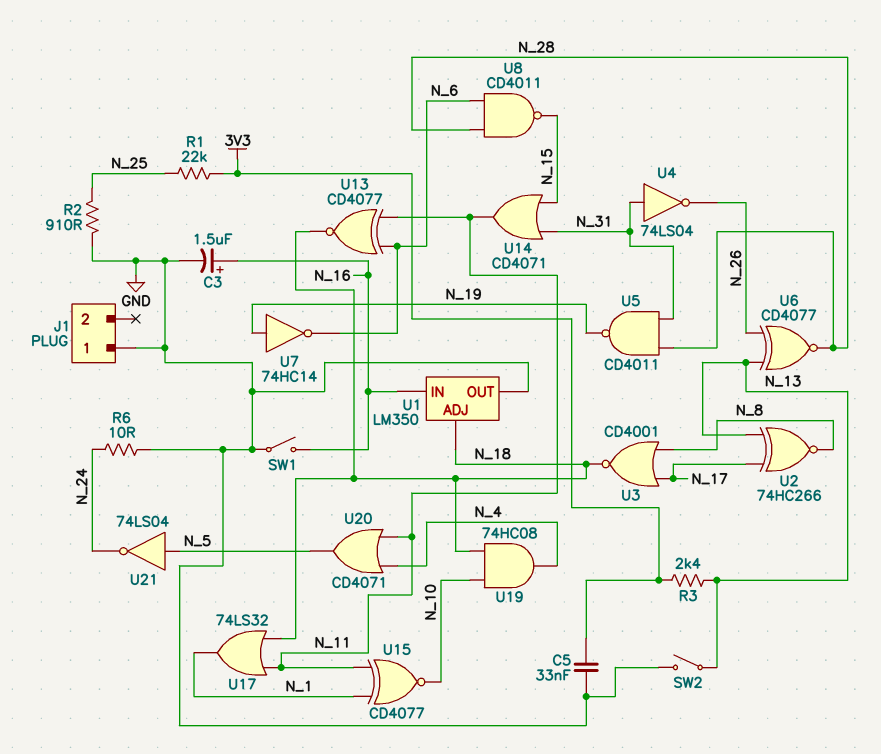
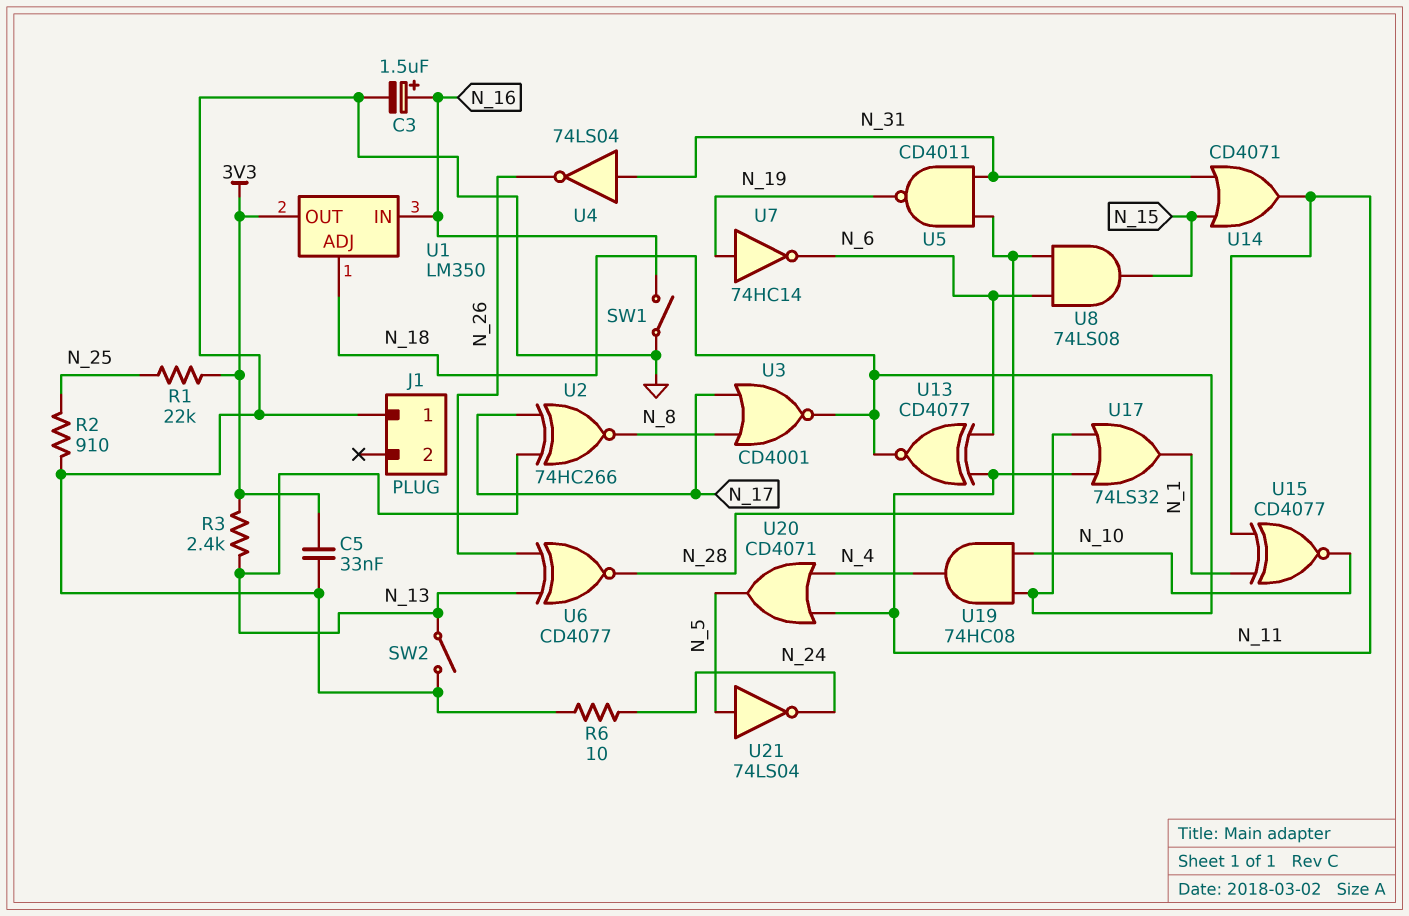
U1 pin OUT: GND -> 3V3
U8: NAND CD4011 (in N_6, in N_28, out N_15) -> AND 74LS08 (in N_6, in N_28, out N_15)

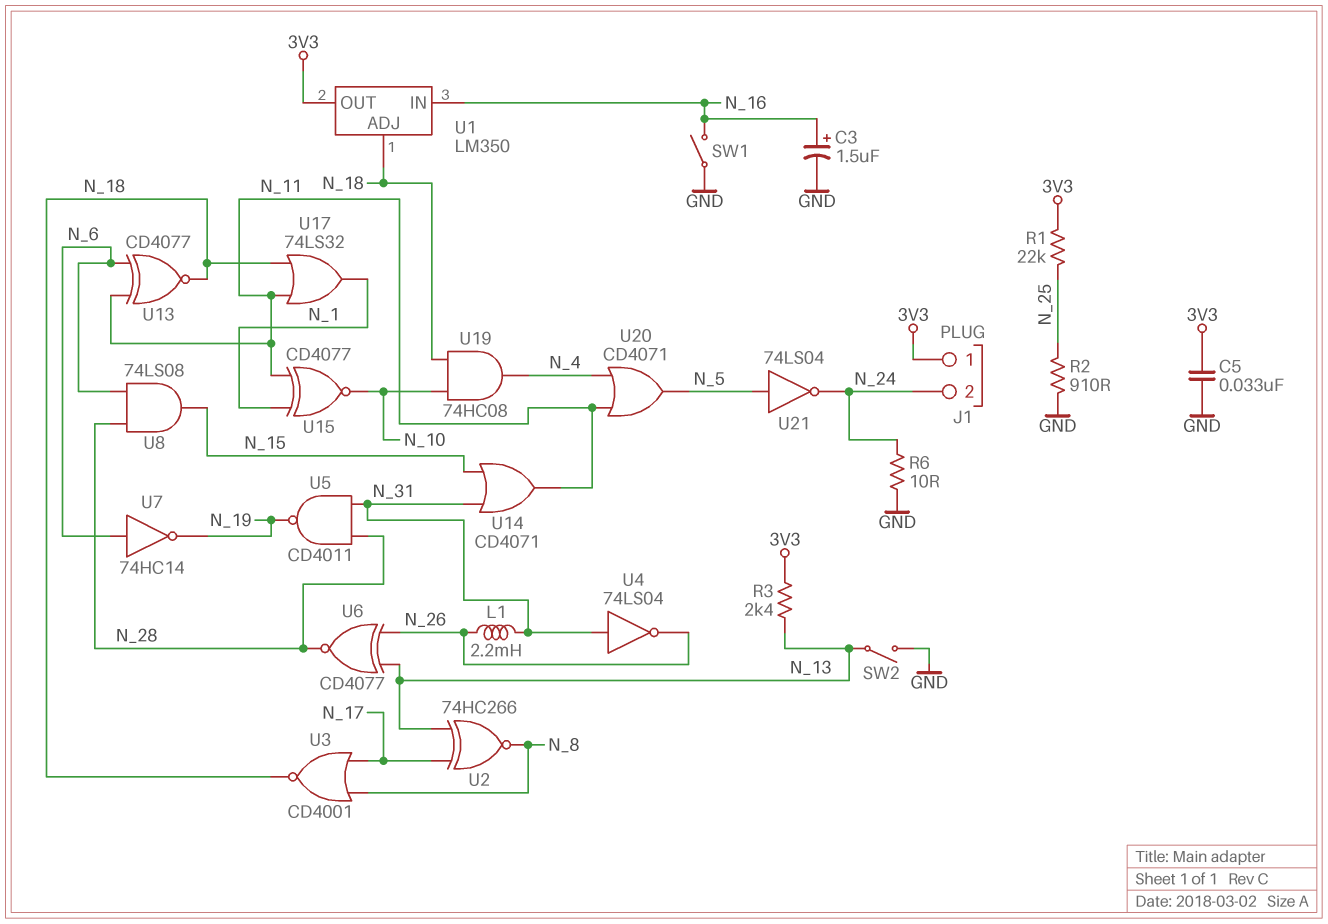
J1 pin 1: GND -> 3V3
J1 pin 2: none -> N_24
L1: none -> 2.2mH (N_26, N_31)
U7: NOT 74HC14 (in N_19, out N_6) -> NOT 74HC14 (in N_6, out N_19)

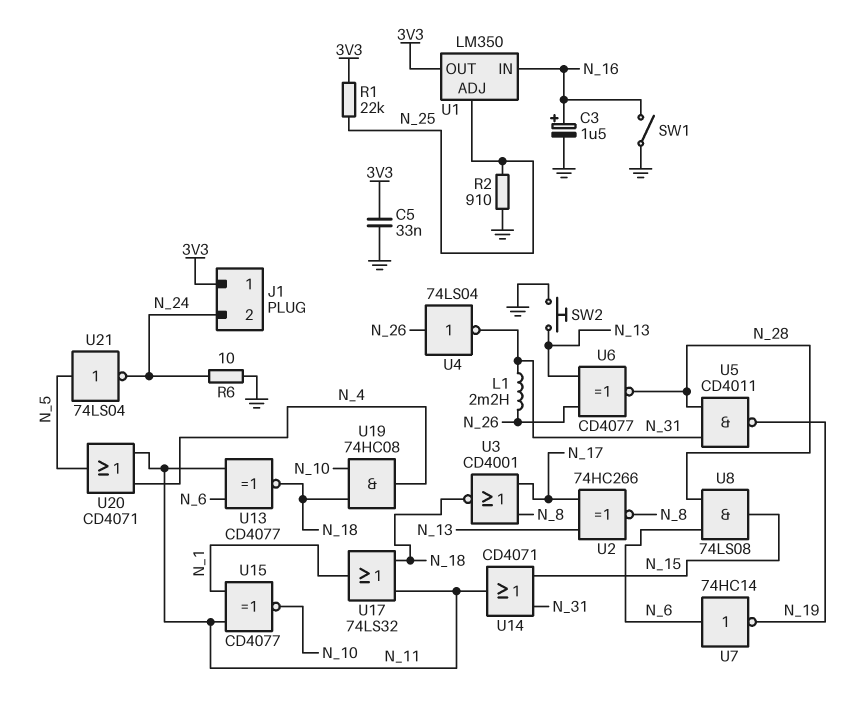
R3: 2.4k (3V3, N_13) -> none
SW2: switch (GND, N_13) -> button (GND, N_13)
U1 pin ADJ: N_18 -> N_25
U4: NOT 74LS04 (in N_31, out N_26) -> NOT 74LS04 (in N_26, out N_31)

